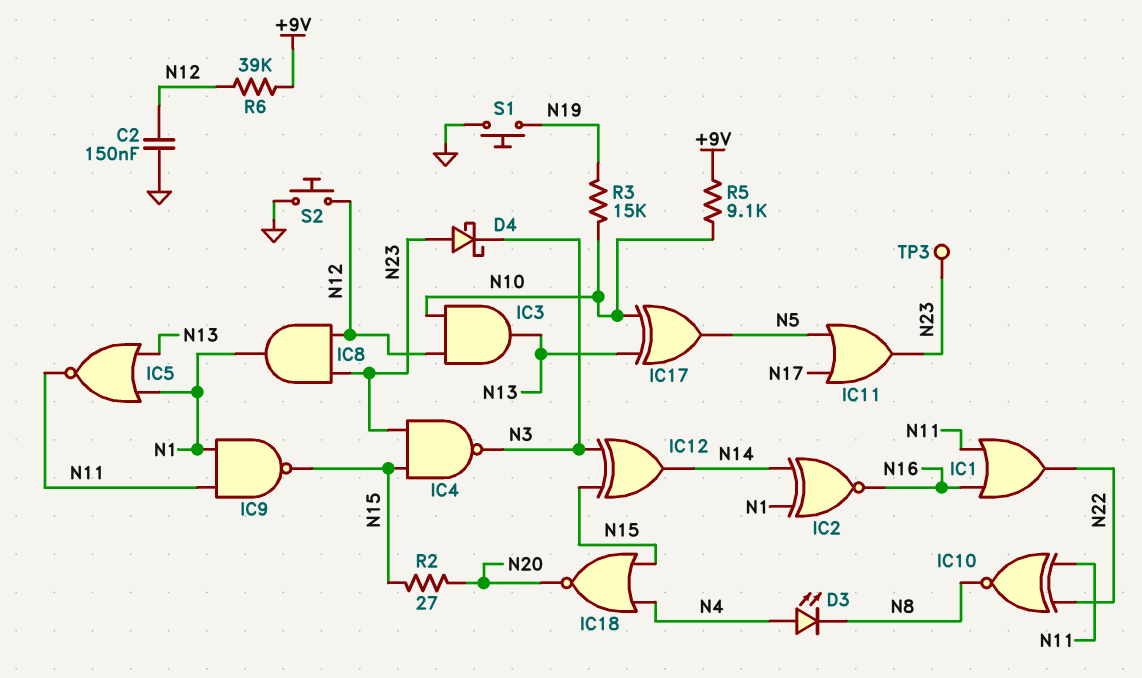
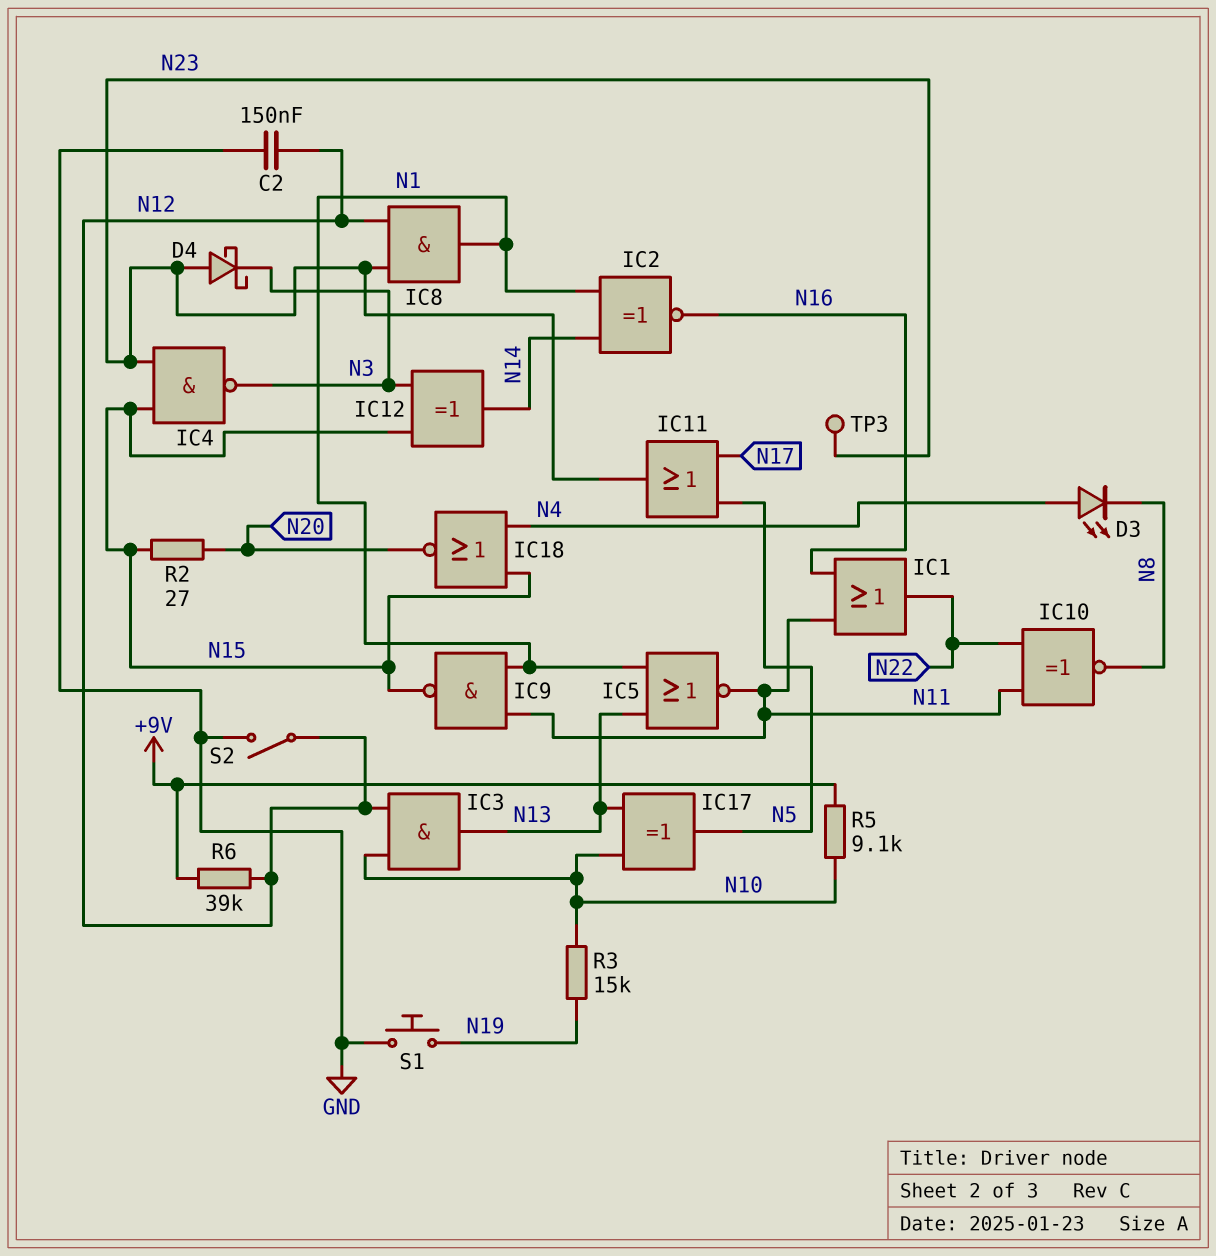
S2: button (GND, N12) -> switch (GND, N12)

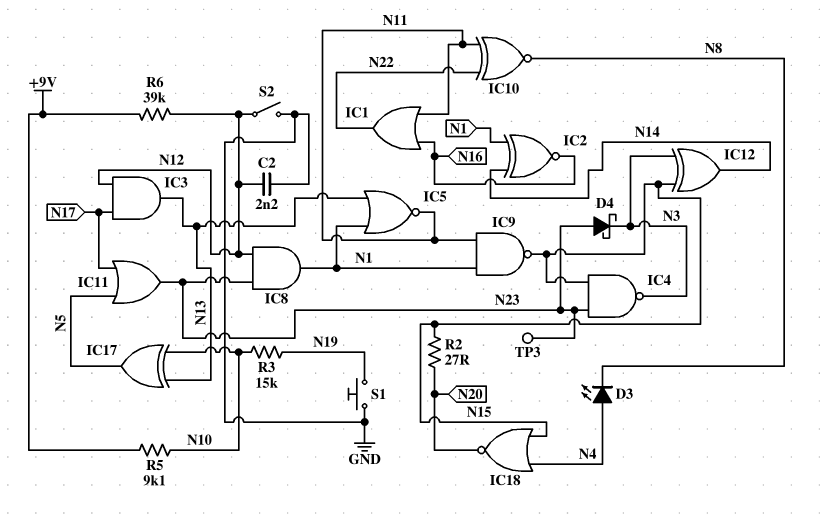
C2: 150nF (GND, N12) -> 2.2nF (GND, N12)
IC3: AND (in N10, in N12, out N13) -> AND (in N12, in N17, out N13)

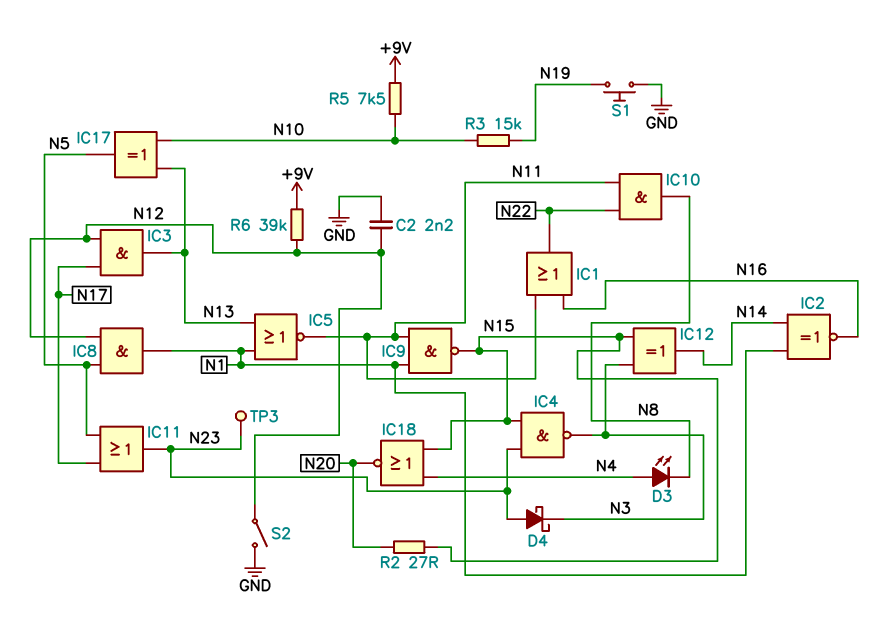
IC8: AND (in N12, in N23, out N1) -> AND (in N5, in N12, out N1)
IC10: XNOR (in N11, in N22, out N8) -> AND (in N11, in N22, out N8)
R5: 9.1k (+9V, N10) -> 7.5k (+9V, N10)

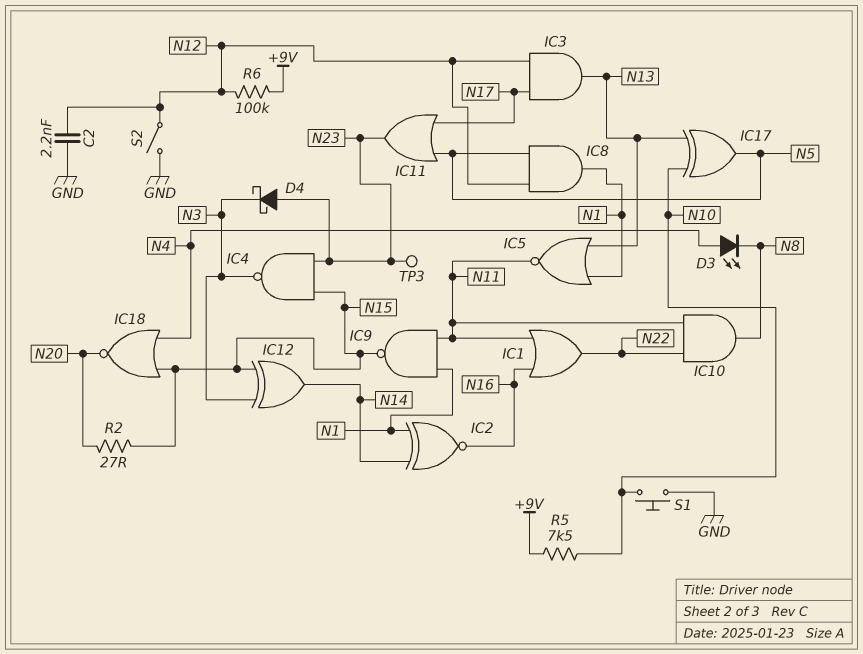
R3: 15k (N10, N19) -> none
R6: 39k (+9V, N12) -> 100k (+9V, N12)
S1: button (GND, N19) -> button (GND, N10)

